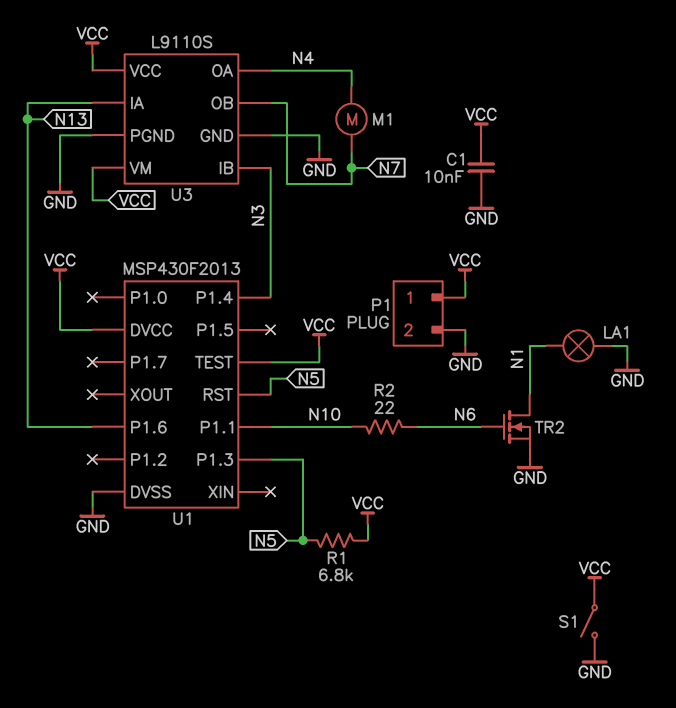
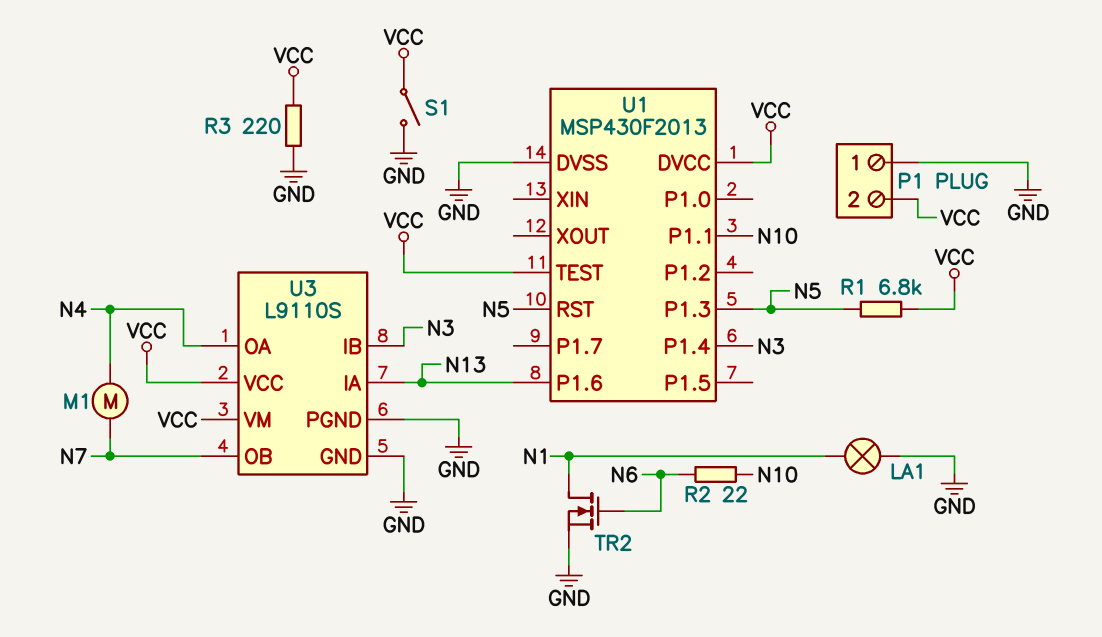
C1: 10nF (GND, VCC) -> none
P1 pin 1: VCC -> GND
P1 pin 2: GND -> VCC
R3: none -> 220 (GND, VCC)

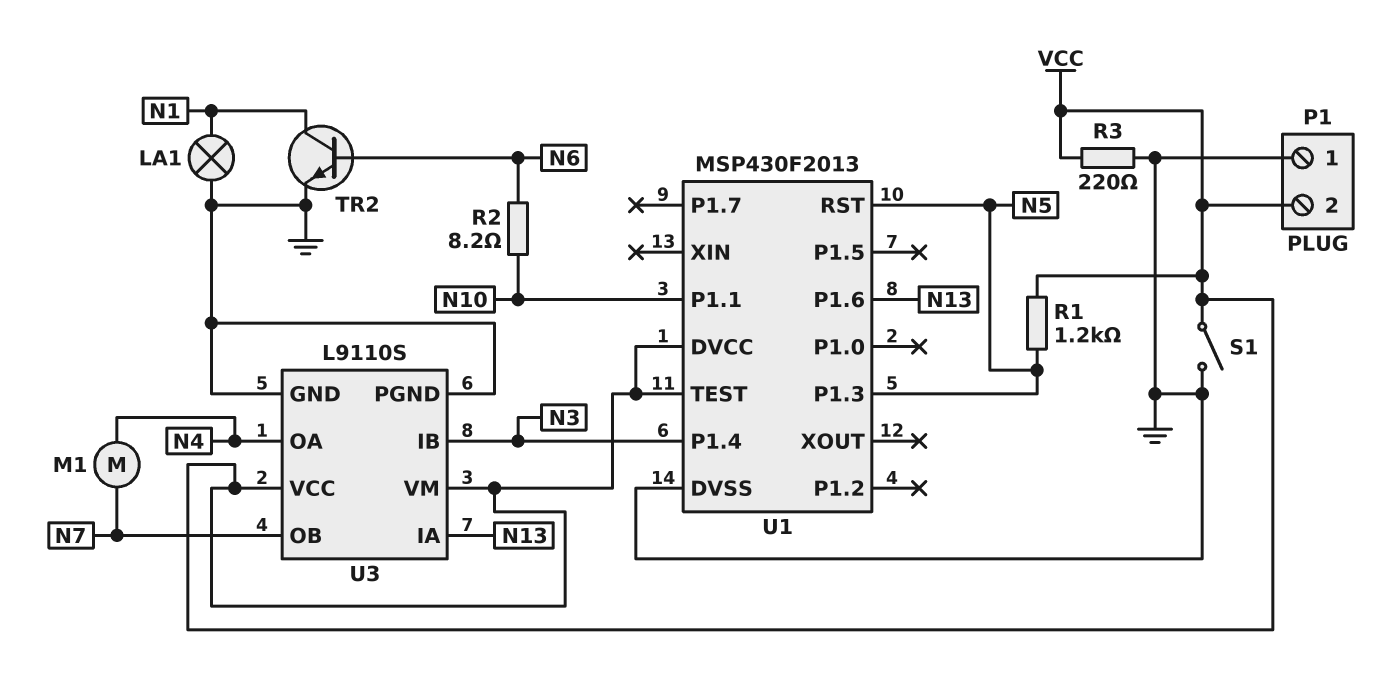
R1: 6.8k (N5, VCC) -> 1.2k (N5, VCC)
R2: 22 (N6, N10) -> 8.2 (N6, N10)
TR2: NMOS (G N6, D N1, S GND) -> NPN (B N6, C N1, E GND)

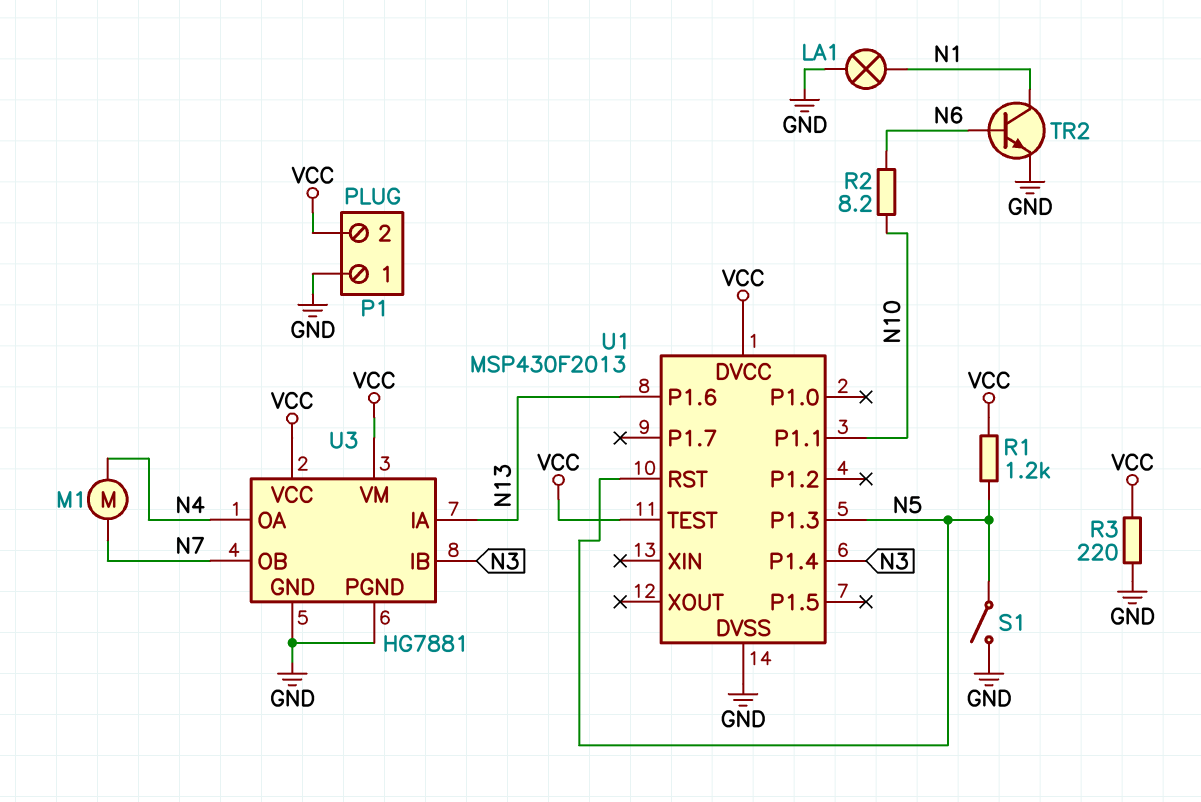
S1: switch (GND, VCC) -> switch (GND, N5)
U3: L9110S -> HG7881

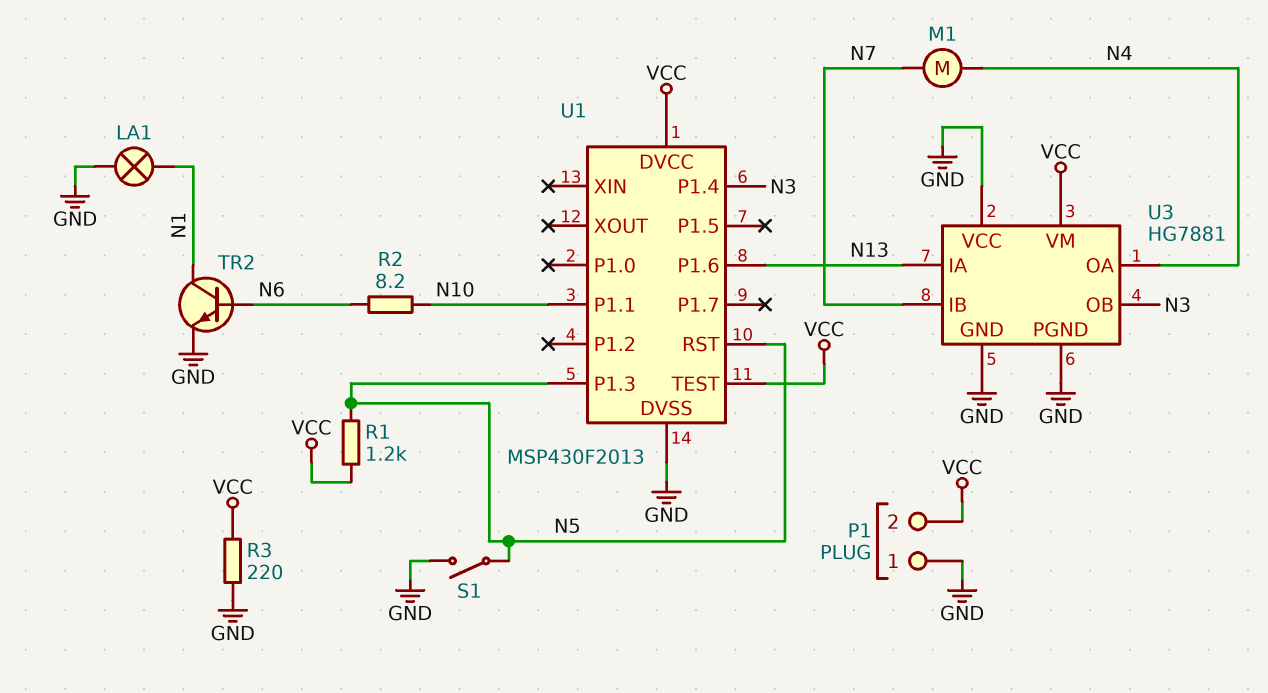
U3 pin IB: N3 -> N7
U3 pin OB: N7 -> N3
U3 pin VCC: VCC -> GND

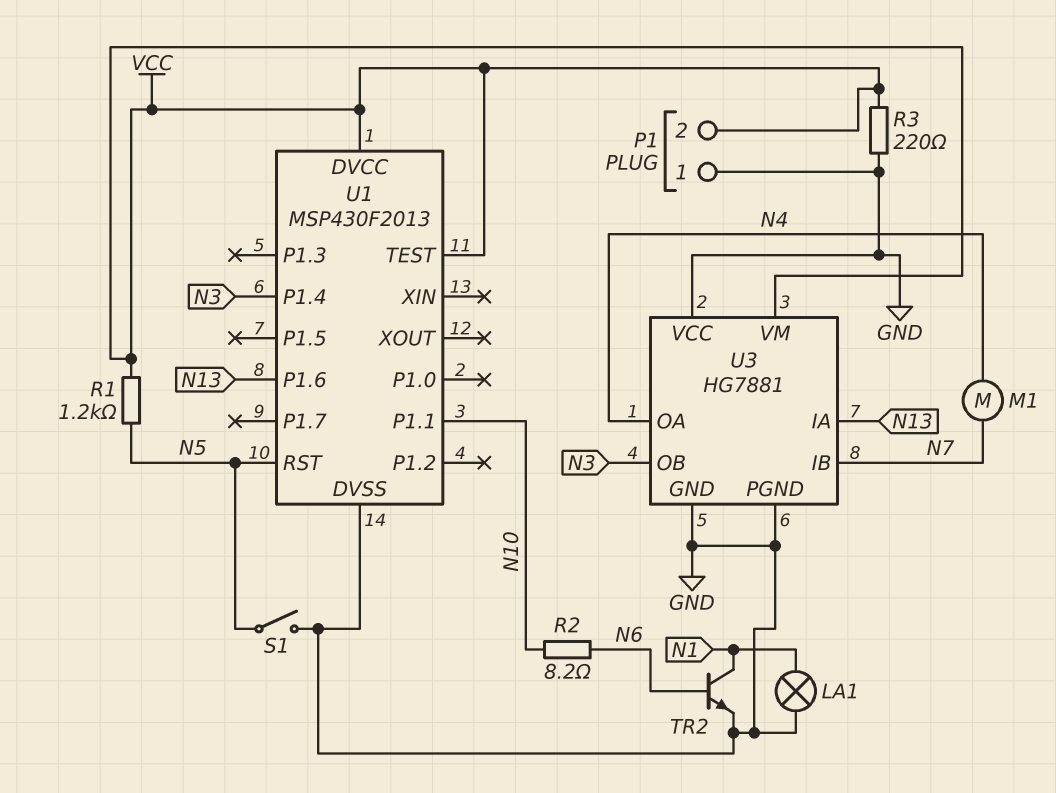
U1 pin P1.3: N5 -> none

